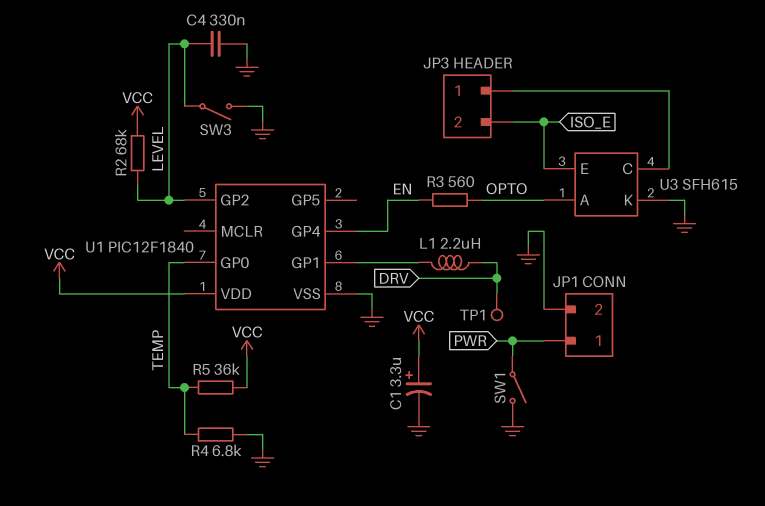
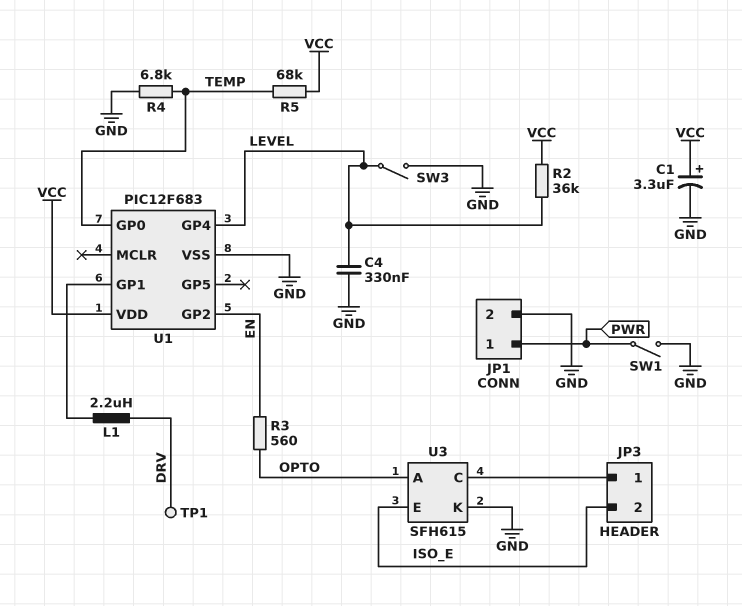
R2: 68k (LEVEL, VCC) -> 36k (LEVEL, VCC)
R5: 36k (TEMP, VCC) -> 68k (TEMP, VCC)
U1: PIC12F1840 -> PIC12F683
U1 pin GP2: LEVEL -> EN
U1 pin GP4: EN -> LEVEL

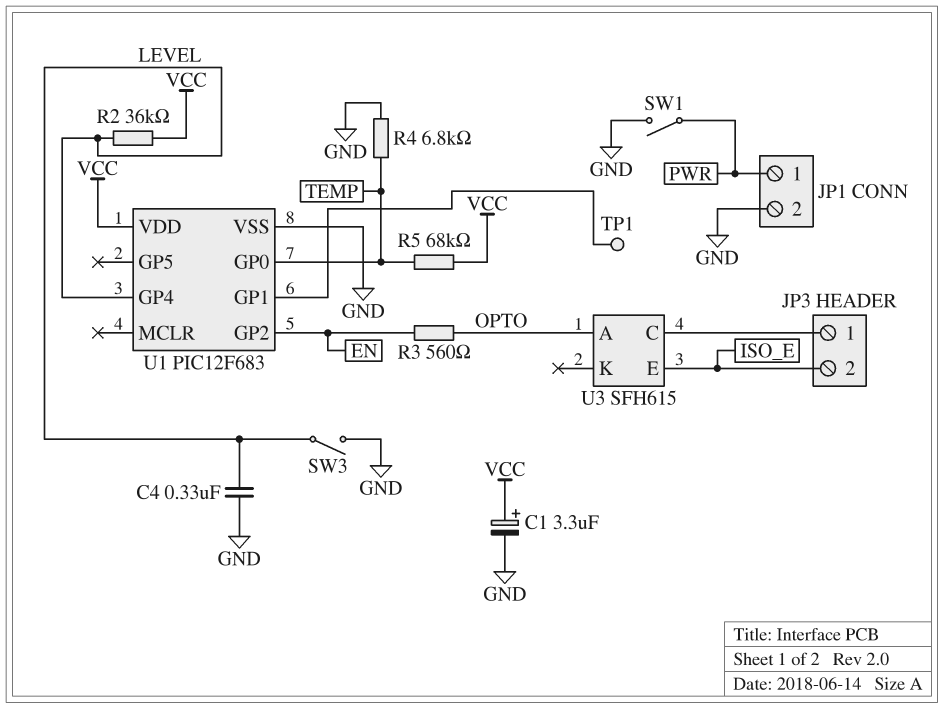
L1: 2.2uH (DRV, U1/GP1) -> none
TP1: test point (DRV) -> test point (U1/GP1)
U3 pin K: GND -> none

